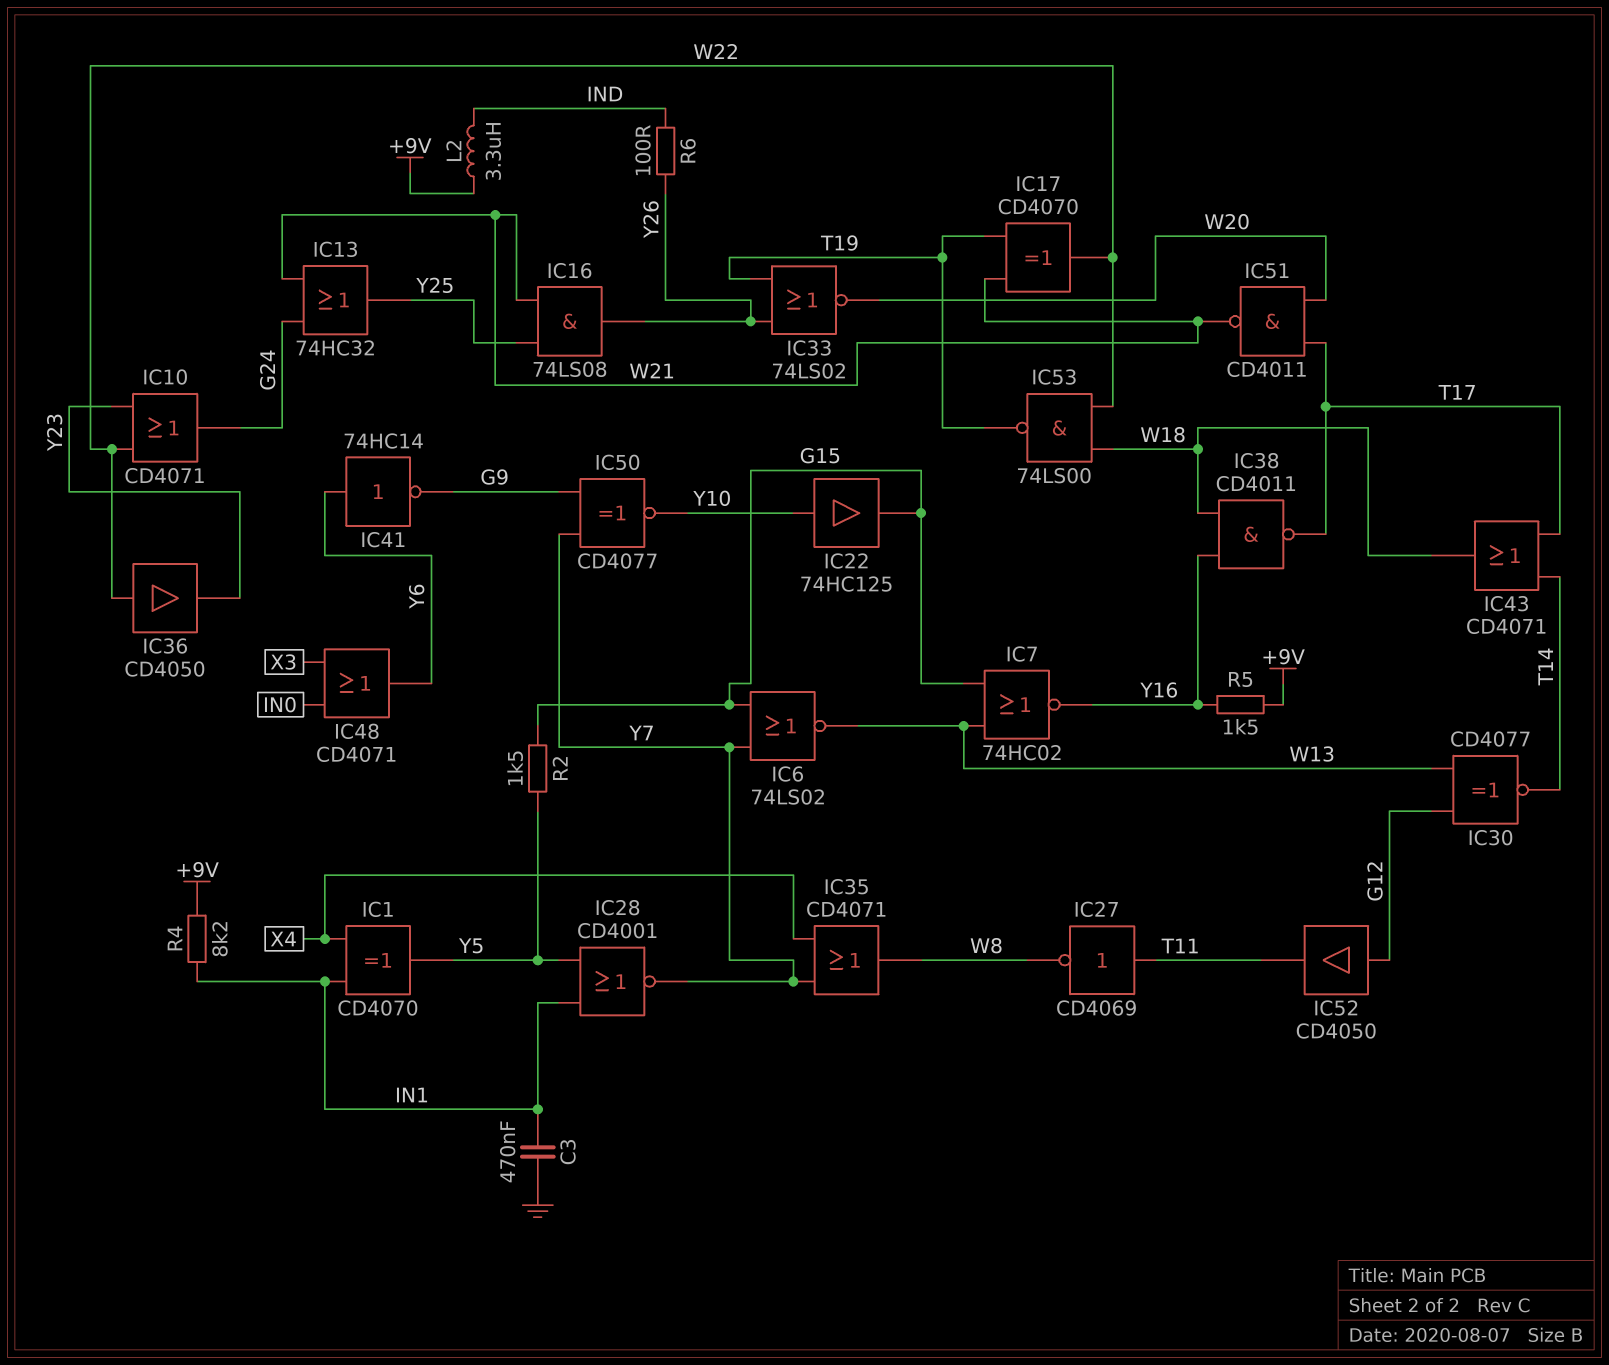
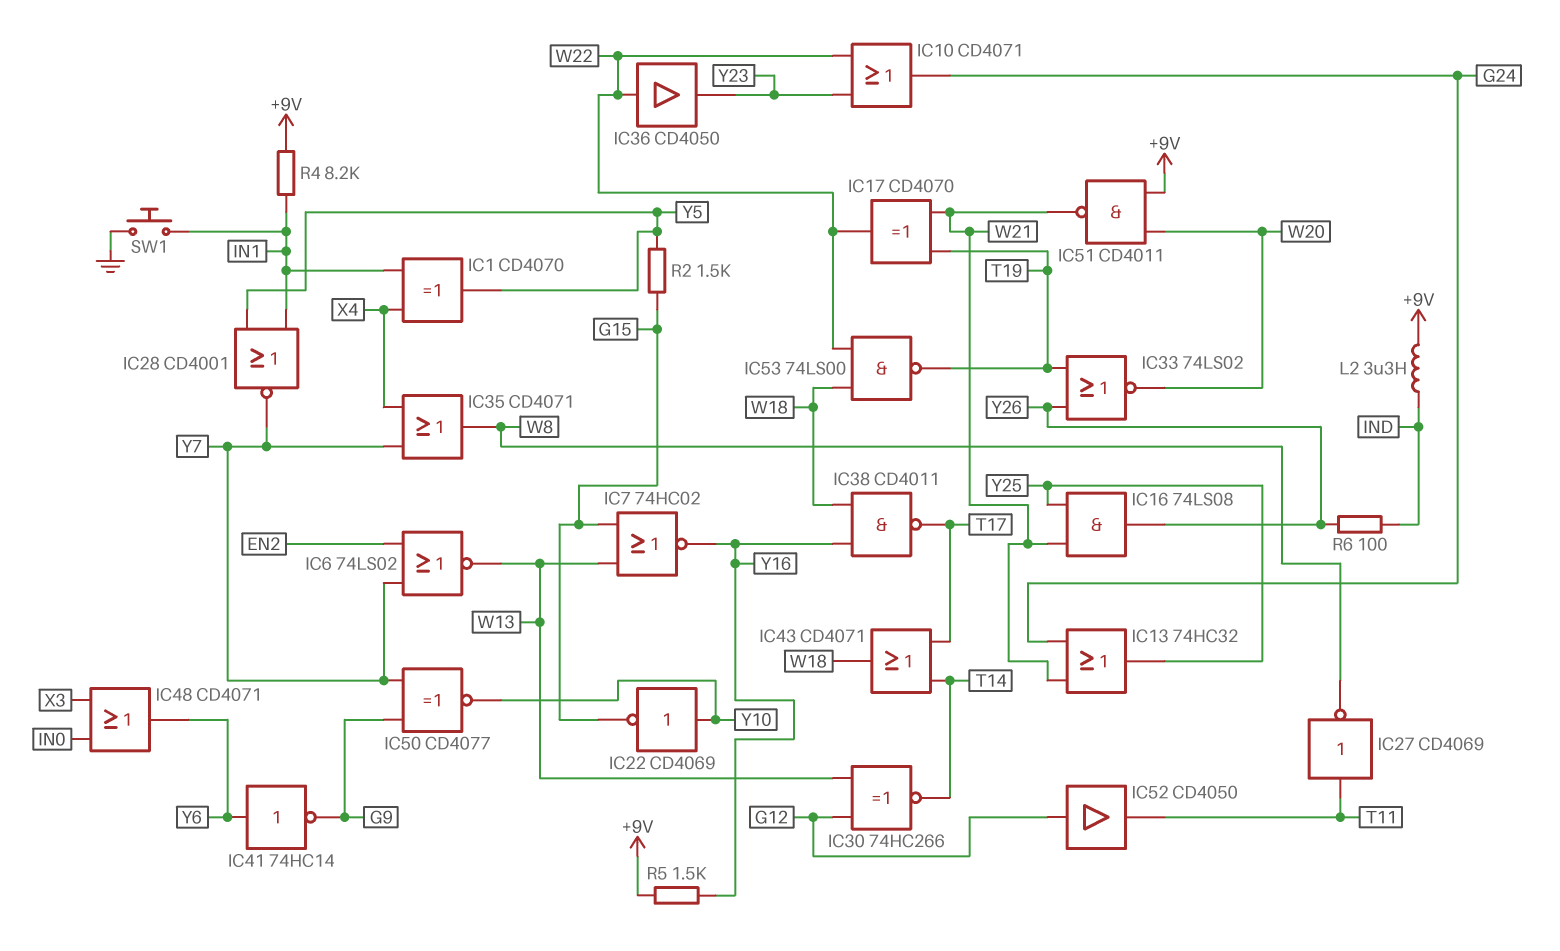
C3: 470nF (GND, IN1) -> none
IC6: NOR 74LS02 (in G15, in Y7, out W13) -> NOR 74LS02 (in EN2, in Y7, out W13)
IC22: buffer 74HC125 (in Y10, out G15) -> NOT CD4069 (in Y10, out G15)
IC30: XNOR CD4077 (in G12, in W13, out T14) -> XNOR 74HC266 (in G12, in W13, out T14)
IC51: NAND CD4011 (in T17, in W20, out W21) -> NAND CD4011 (in +9V, in W20, out W21)
SW1: none -> button (GND, IN1)

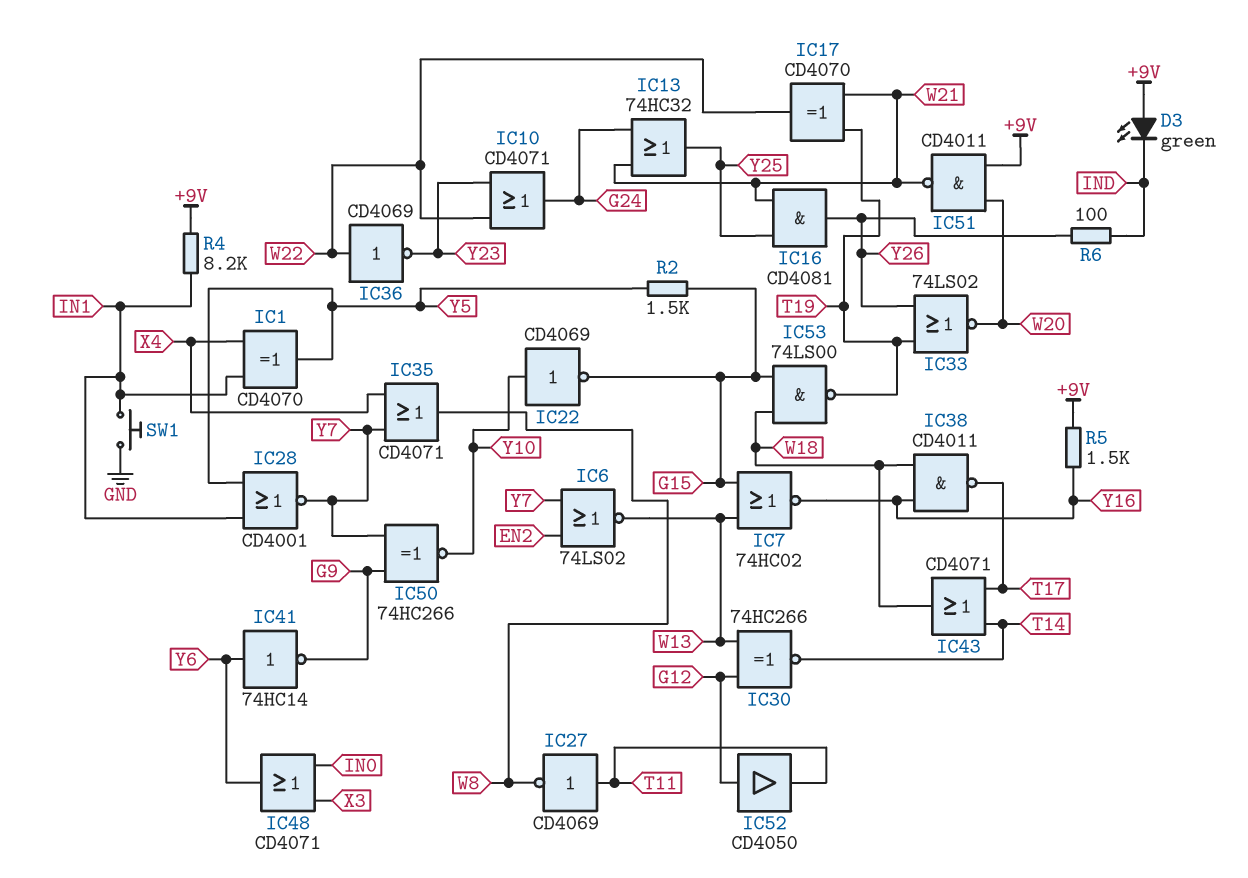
D3: none -> LED green (A +9V, K IND)
IC16: AND 74LS08 (in W21, in Y25, out Y26) -> AND CD4081 (in W21, in Y25, out Y26)
IC36: buffer CD4050 (in W22, out Y23) -> NOT CD4069 (in W22, out Y23)
IC50: XNOR CD4077 (in G9, in Y7, out Y10) -> XNOR 74HC266 (in G9, in Y7, out Y10)
IC53: NAND 74LS00 (in W18, in W22, out T19) -> NAND 74LS00 (in G15, in W18, out T19)
L2: 3.3uH (+9V, IND) -> none

